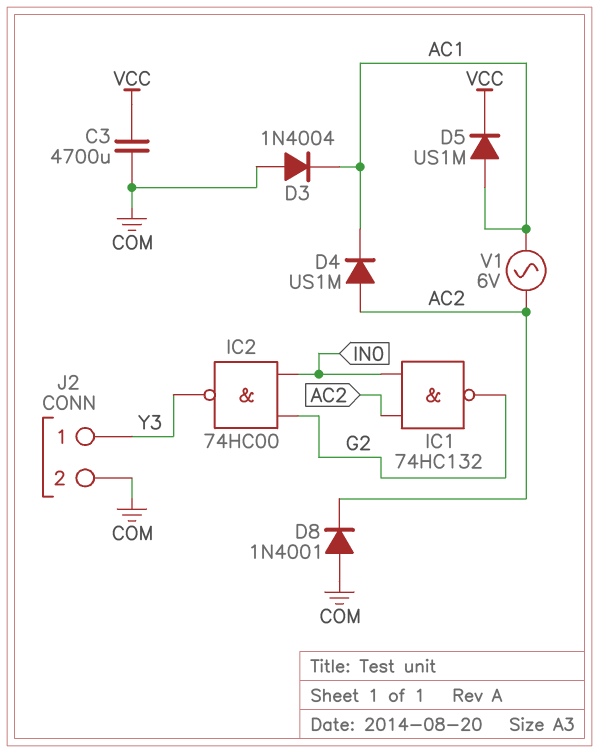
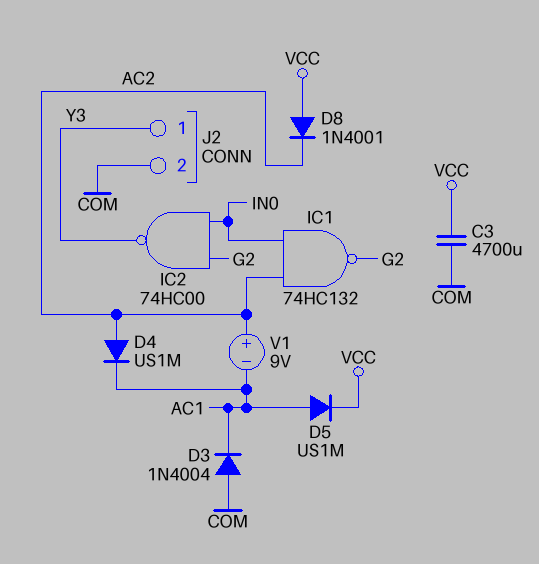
D8: diode 1N4001 (A COM, K AC2) -> diode 1N4001 (A VCC, K AC2)
V1: AC 6V (AC1, AC2) -> 9V (plus AC2, minus AC1)

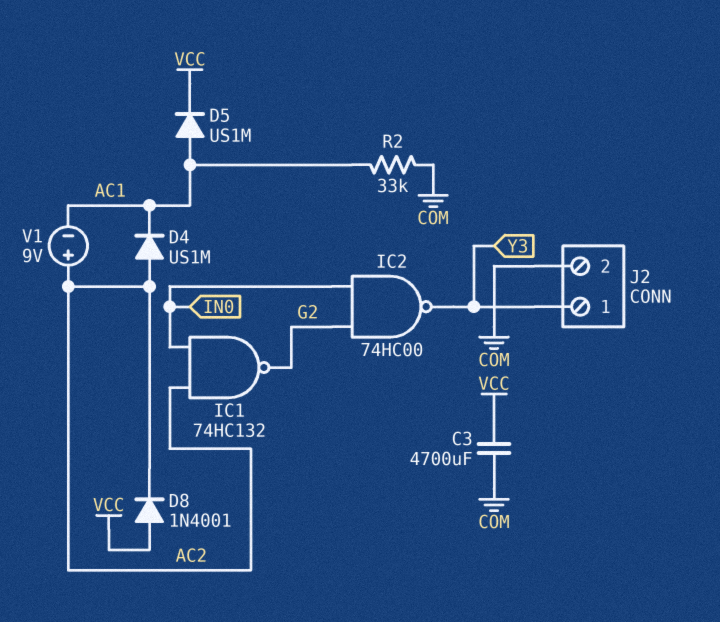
D3: diode 1N4004 (A COM, K AC1) -> none
R2: none -> 33k (AC1, COM)

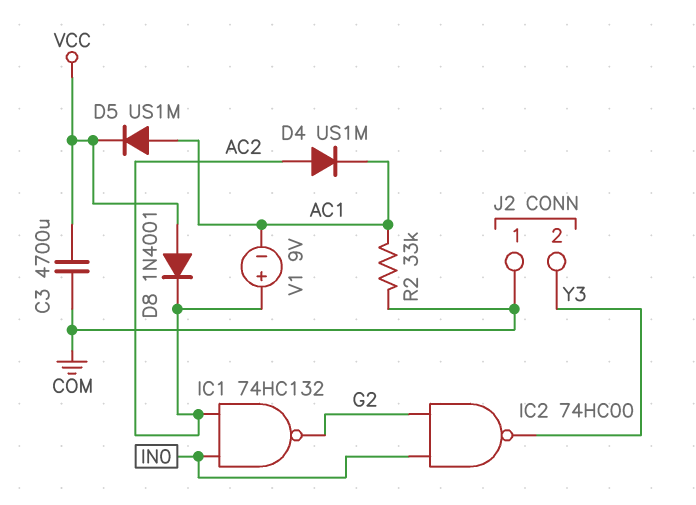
J2 pin 1: Y3 -> COM
J2 pin 2: COM -> Y3

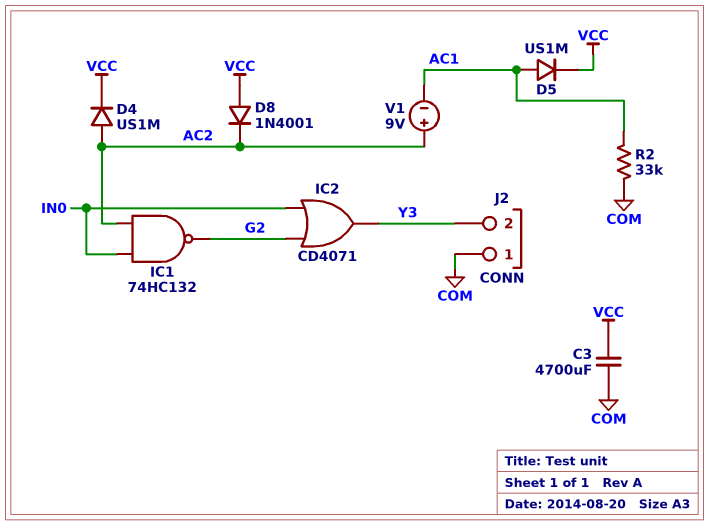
D4: diode US1M (A AC2, K AC1) -> diode US1M (A AC2, K VCC)
IC2: NAND 74HC00 (in G2, in IN0, out Y3) -> OR CD4071 (in G2, in IN0, out Y3)

